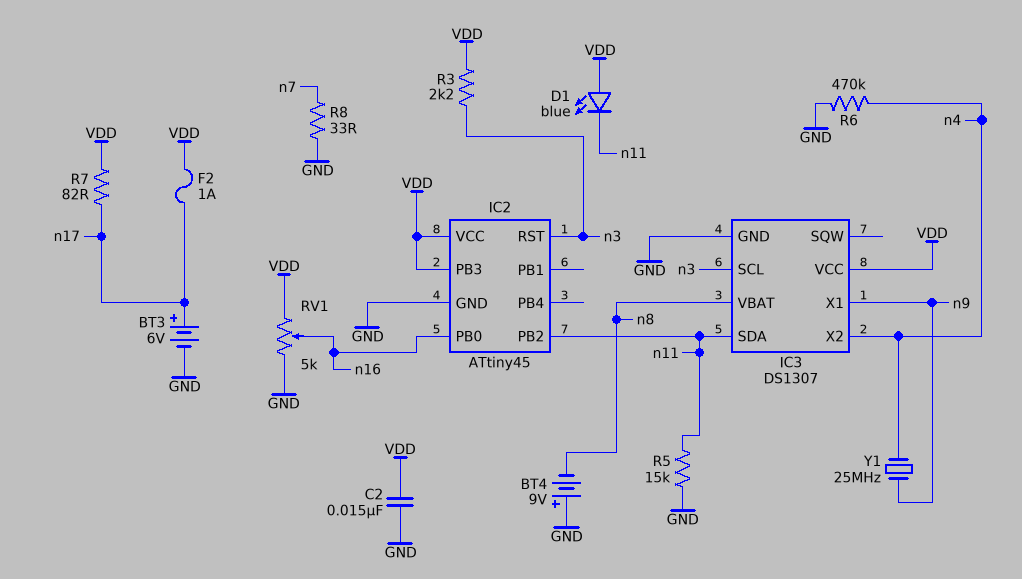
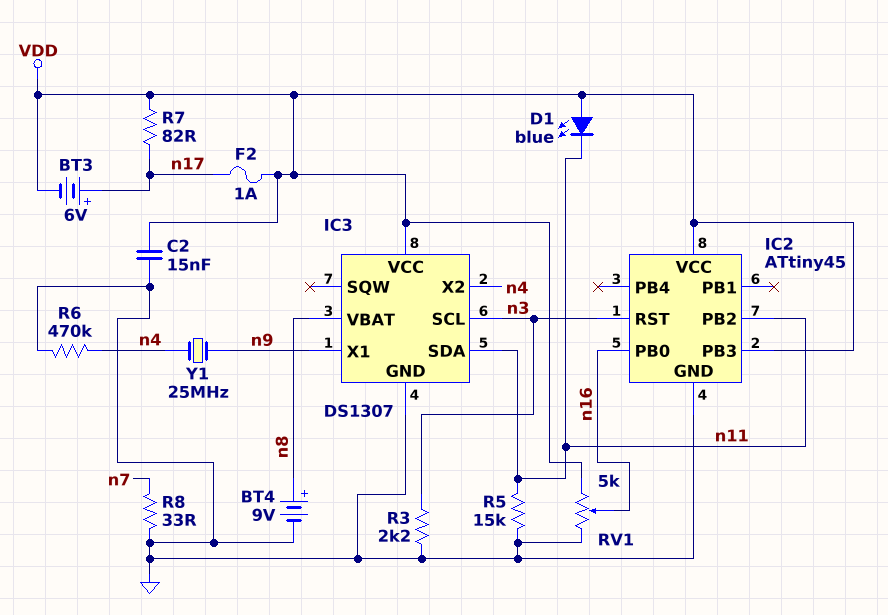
BT3: 6V (plus n17, minus GND) -> 6V (plus n17, minus VDD)
BT4: 9V (plus GND, minus n8) -> 9V (plus n8, minus GND)
R3: 2.2k (VDD, n3) -> 2.2k (GND, n3)

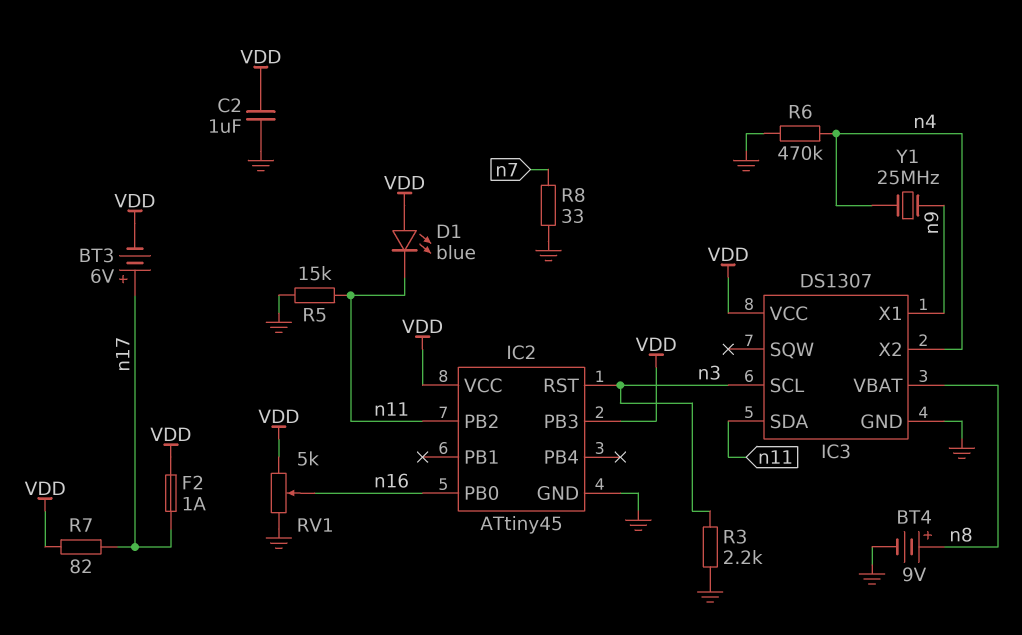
C2: 15nF (GND, VDD) -> 1uF (GND, VDD)

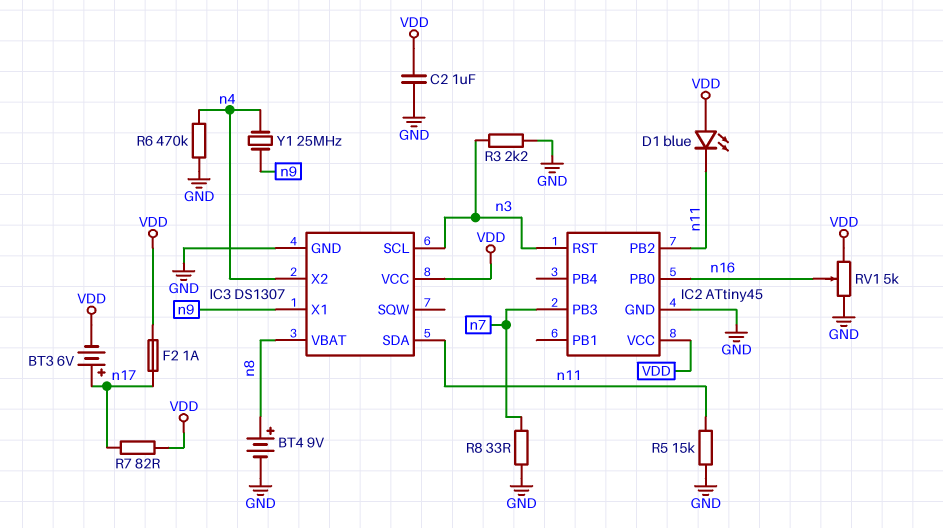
IC2 pin PB3: VDD -> n7

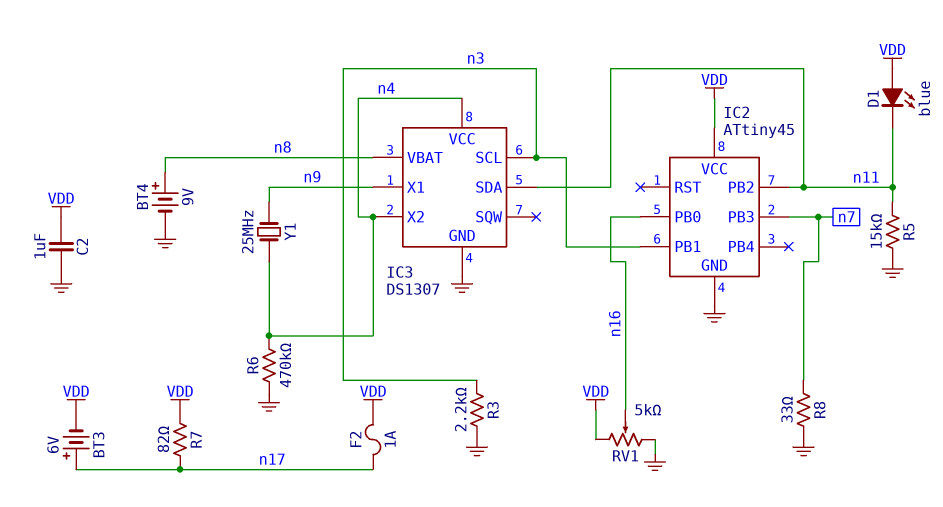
IC2 pin PB1: none -> n3
IC2 pin RST: n3 -> none
IC3 pin VCC: VDD -> n4

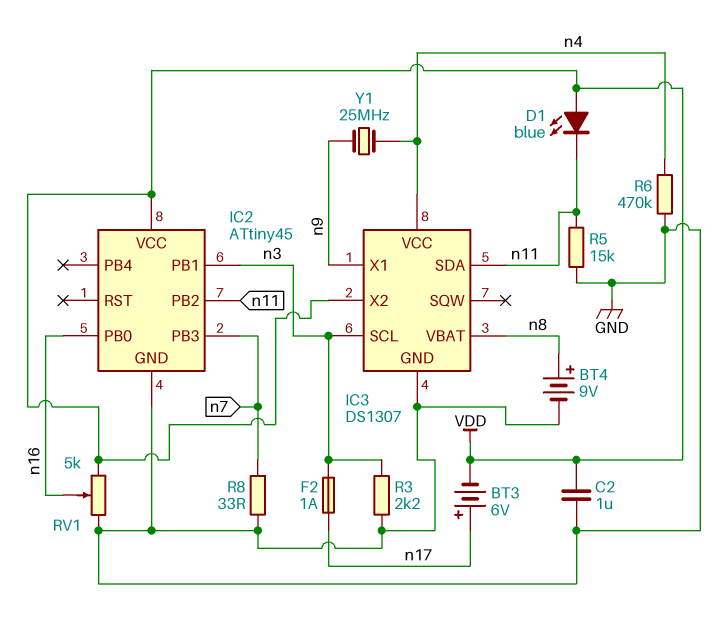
F2: 1A (VDD, n17) -> 1A (n3, n17)
IC3 pin X2: n4 -> VDD
R7: 82 (VDD, n17) -> none

